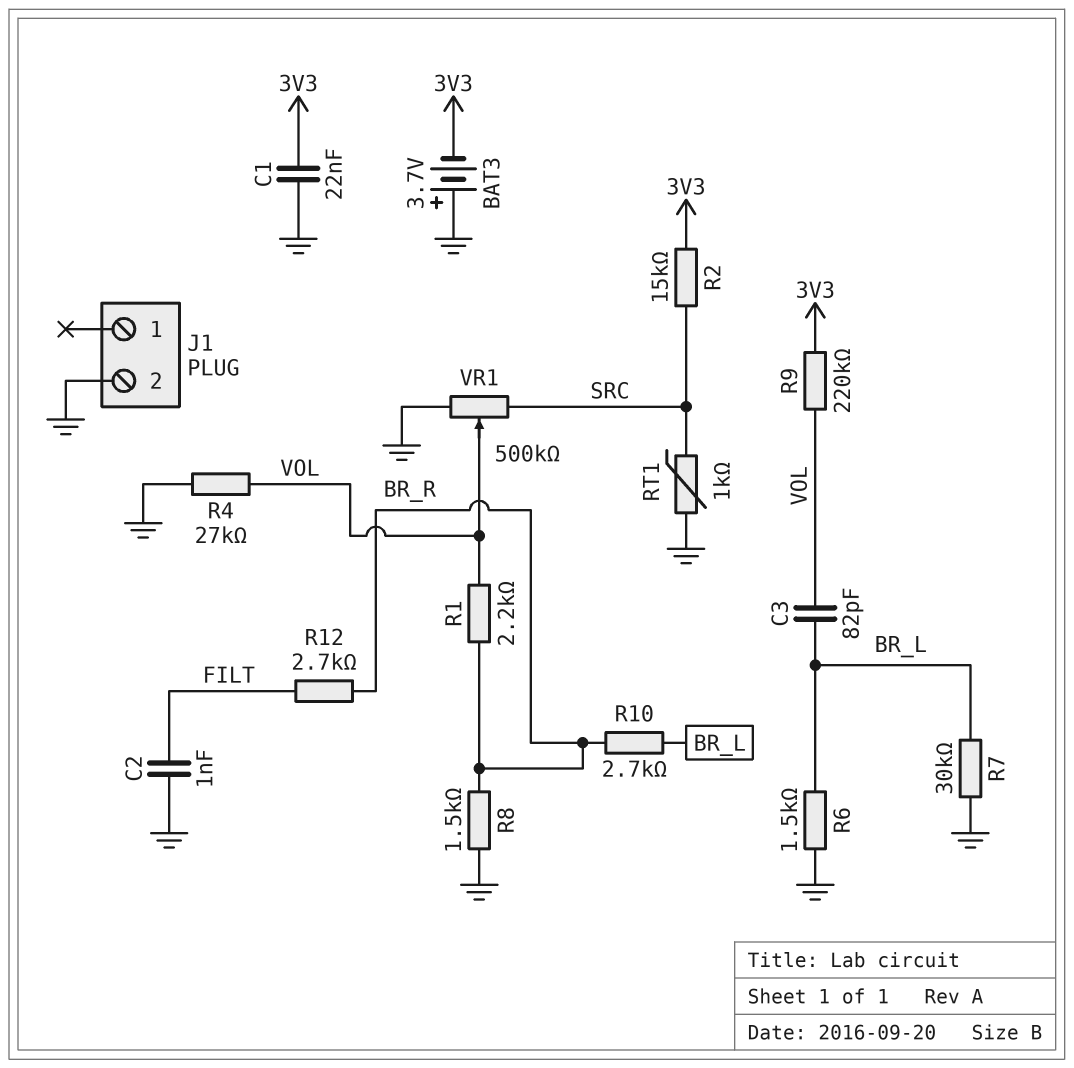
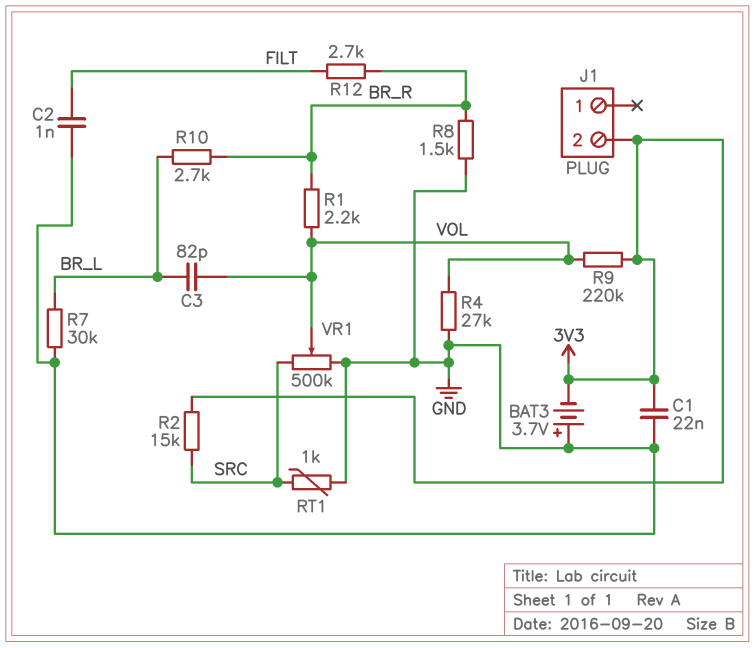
J1 pin 2: GND -> 3V3
R6: 1.5k (BR_L, GND) -> none

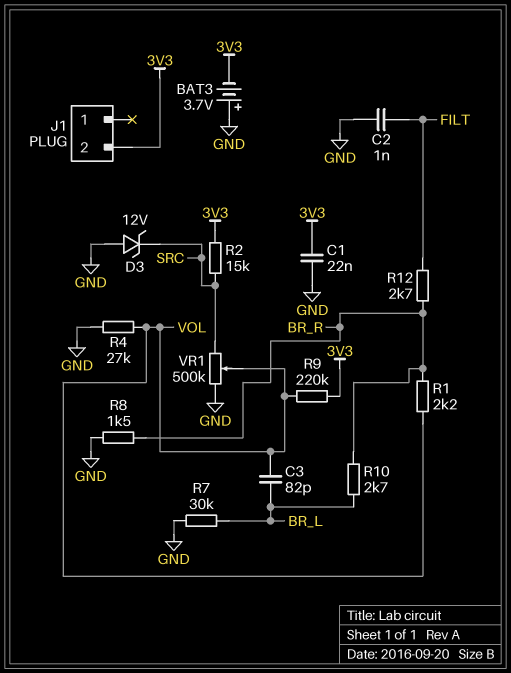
D3: none -> zener 12V (A GND, K SRC)
RT1: 1k (GND, SRC) -> none

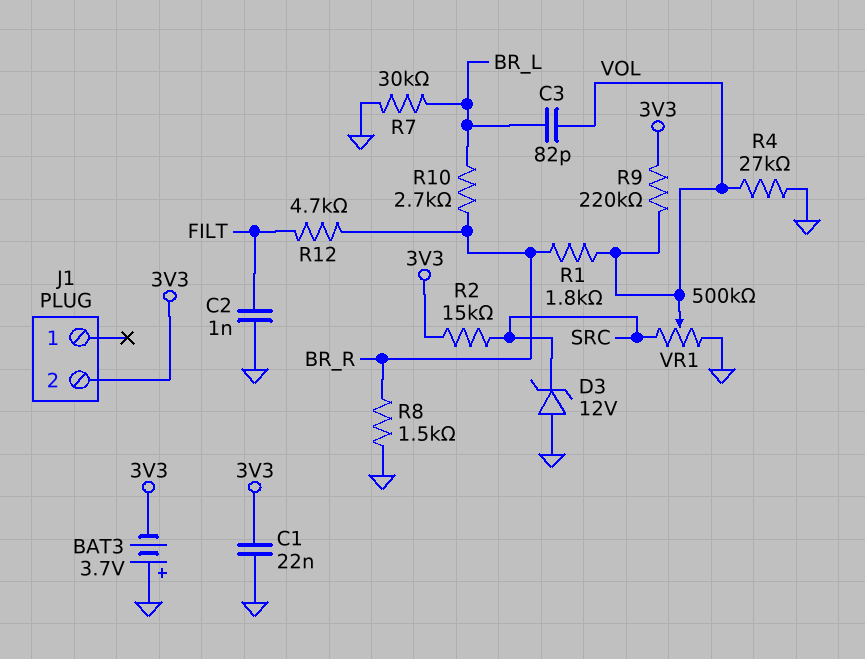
R1: 2.2k (BR_R, VOL) -> 1.8k (BR_R, VOL)
R12: 2.7k (BR_R, FILT) -> 4.7k (BR_R, FILT)

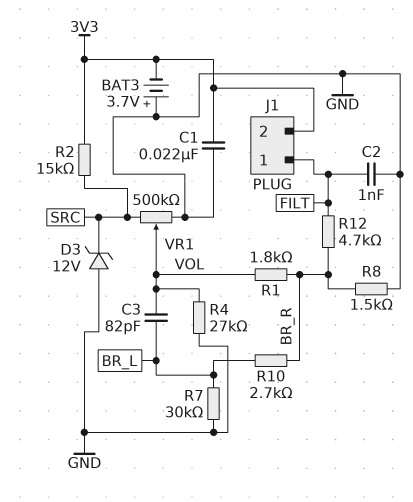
J1 pin 1: none -> FILT
R9: 220k (3V3, VOL) -> none

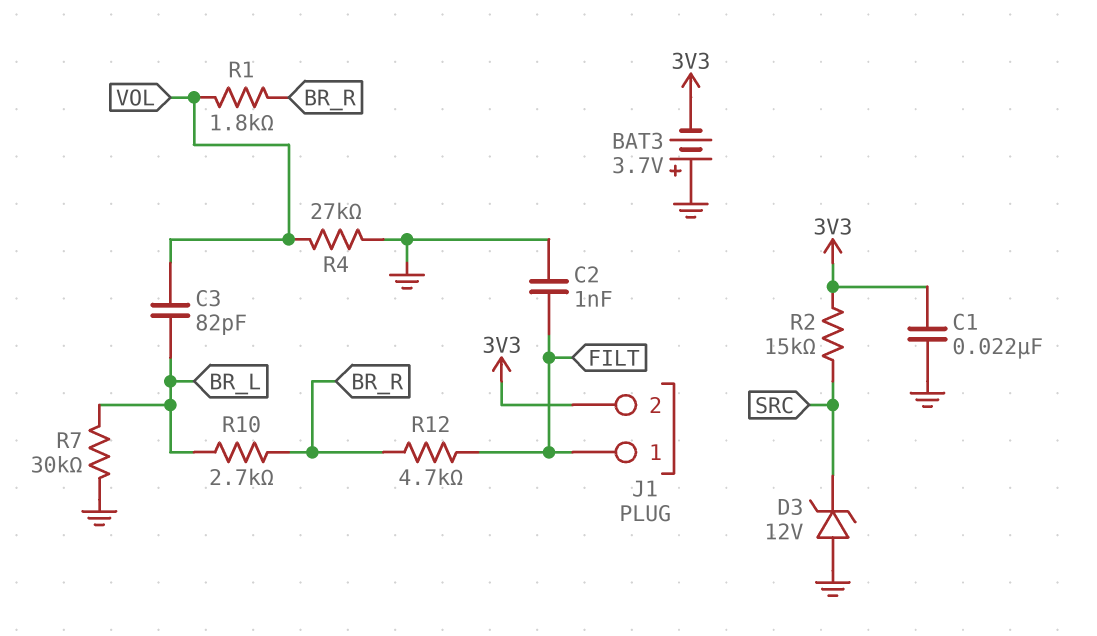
R8: 1.5k (BR_R, GND) -> none
VR1: 500k (GND, SRC, wiper VOL) -> none

